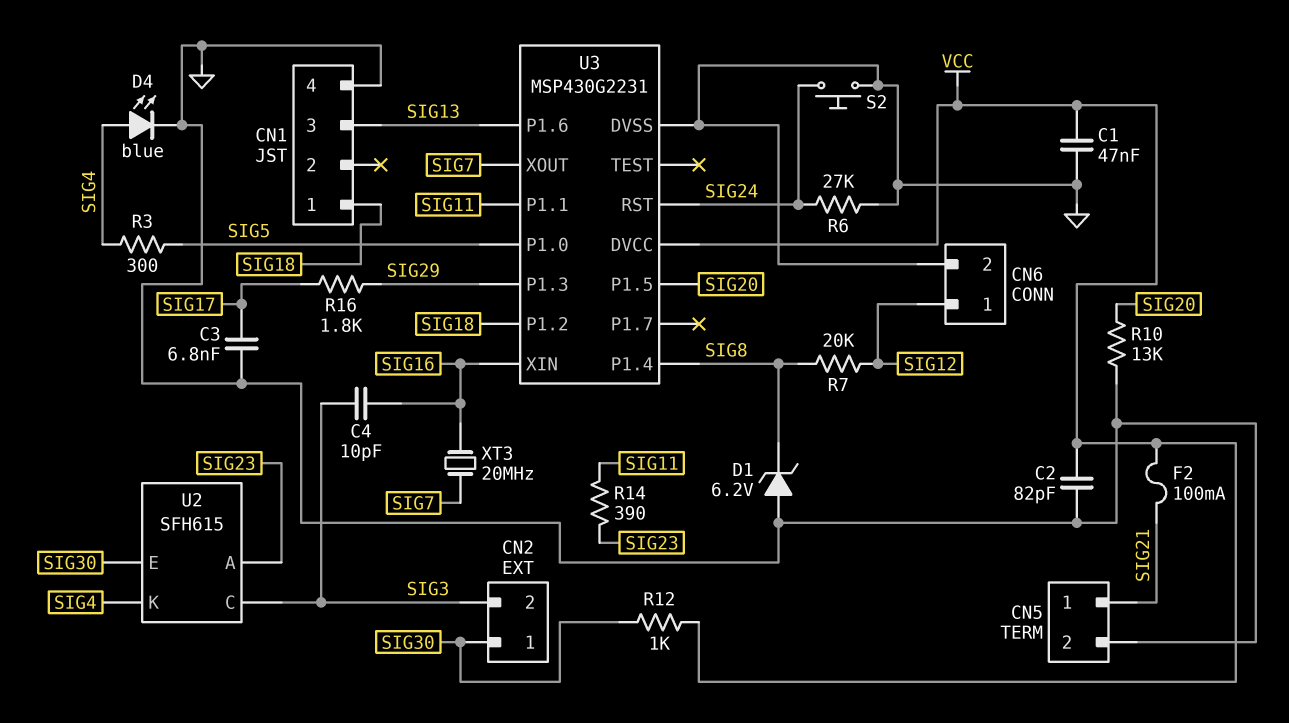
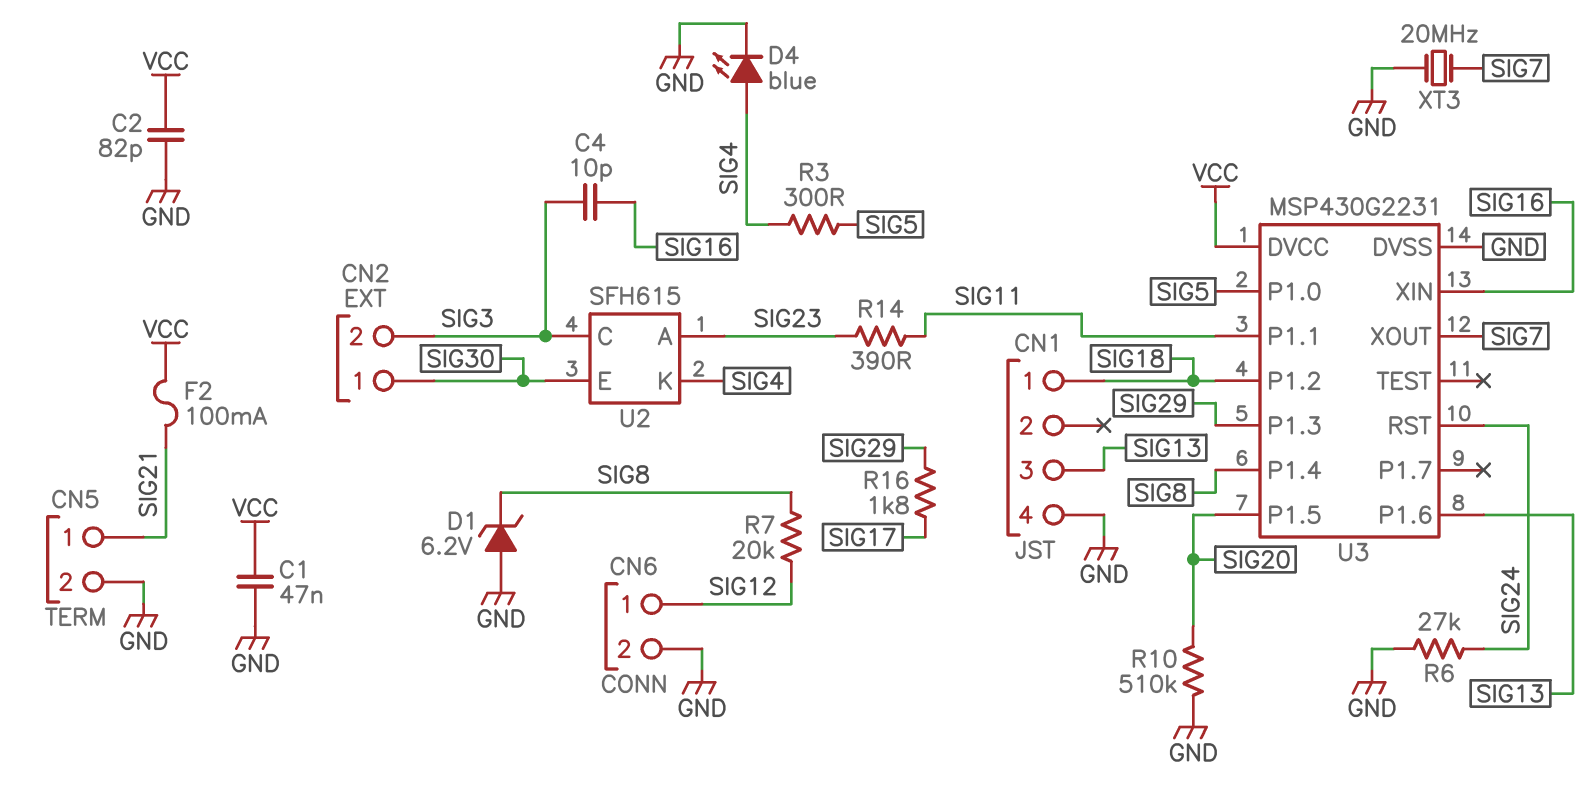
C3: 6.8nF (GND, SIG17) -> none
R10: 13k (GND, SIG20) -> 510k (GND, SIG20)
R12: 1k (SIG30, VCC) -> none
S2: button (GND, SIG24) -> none
XT3: 20MHz (SIG7, SIG16) -> 20MHz (GND, SIG7)

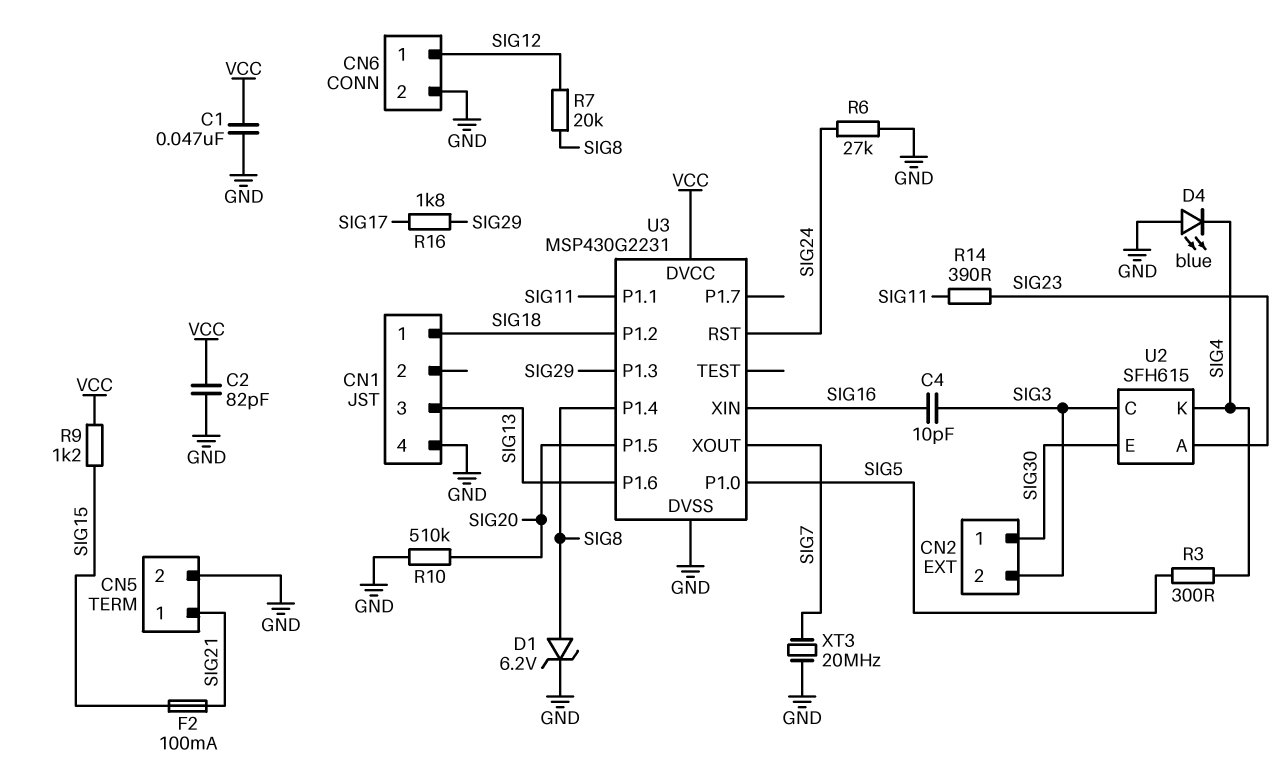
D1: zener 6.2V (A GND, K SIG8) -> zener 6.2V (A SIG8, K GND)
D4: LED blue (A SIG4, K GND) -> LED blue (A GND, K SIG4)
F2: 100mA (SIG21, VCC) -> 100mA (SIG15, SIG21)
R9: none -> 1.2k (SIG15, VCC)

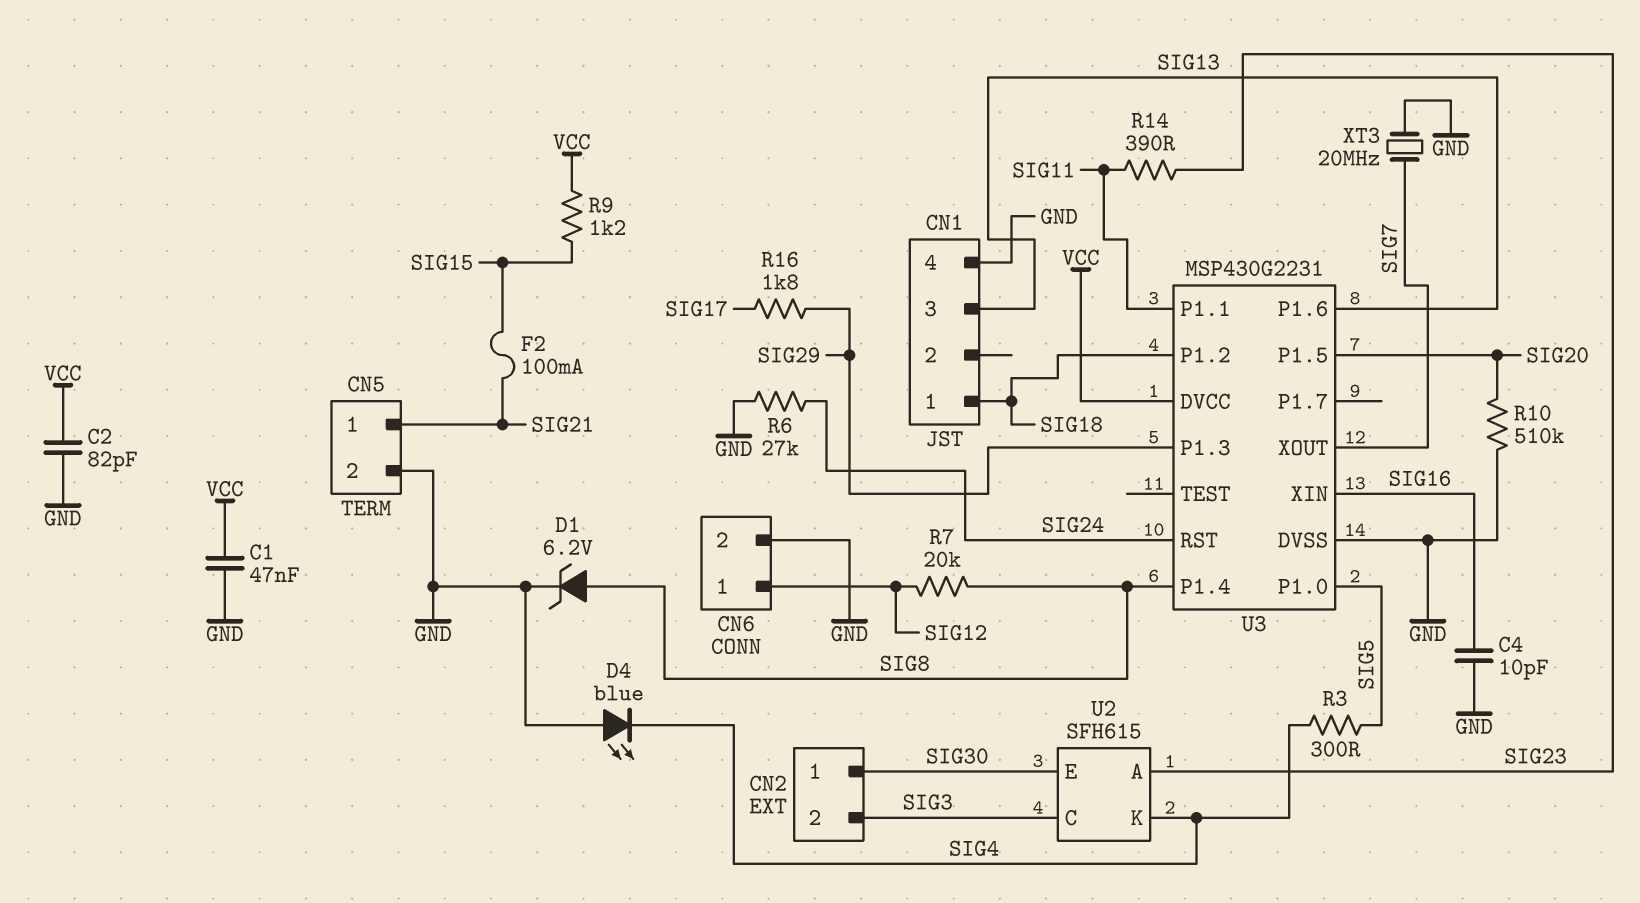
C4: 10pF (SIG3, SIG16) -> 10pF (GND, SIG16)

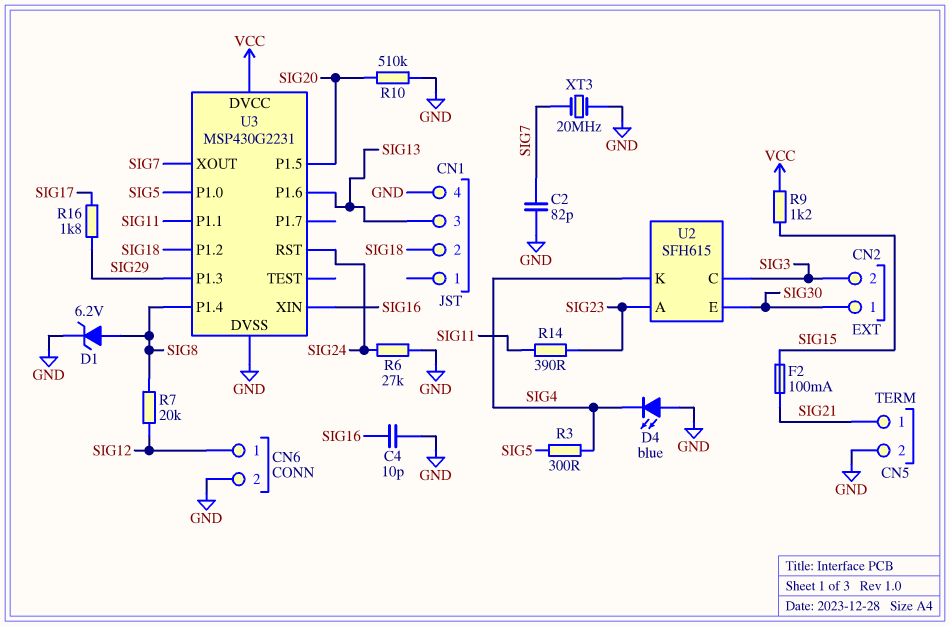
C1: 47nF (GND, VCC) -> none
C2: 82pF (GND, VCC) -> 82pF (GND, SIG7)
CN1 pin 1: SIG18 -> none
CN1 pin 2: none -> SIG18

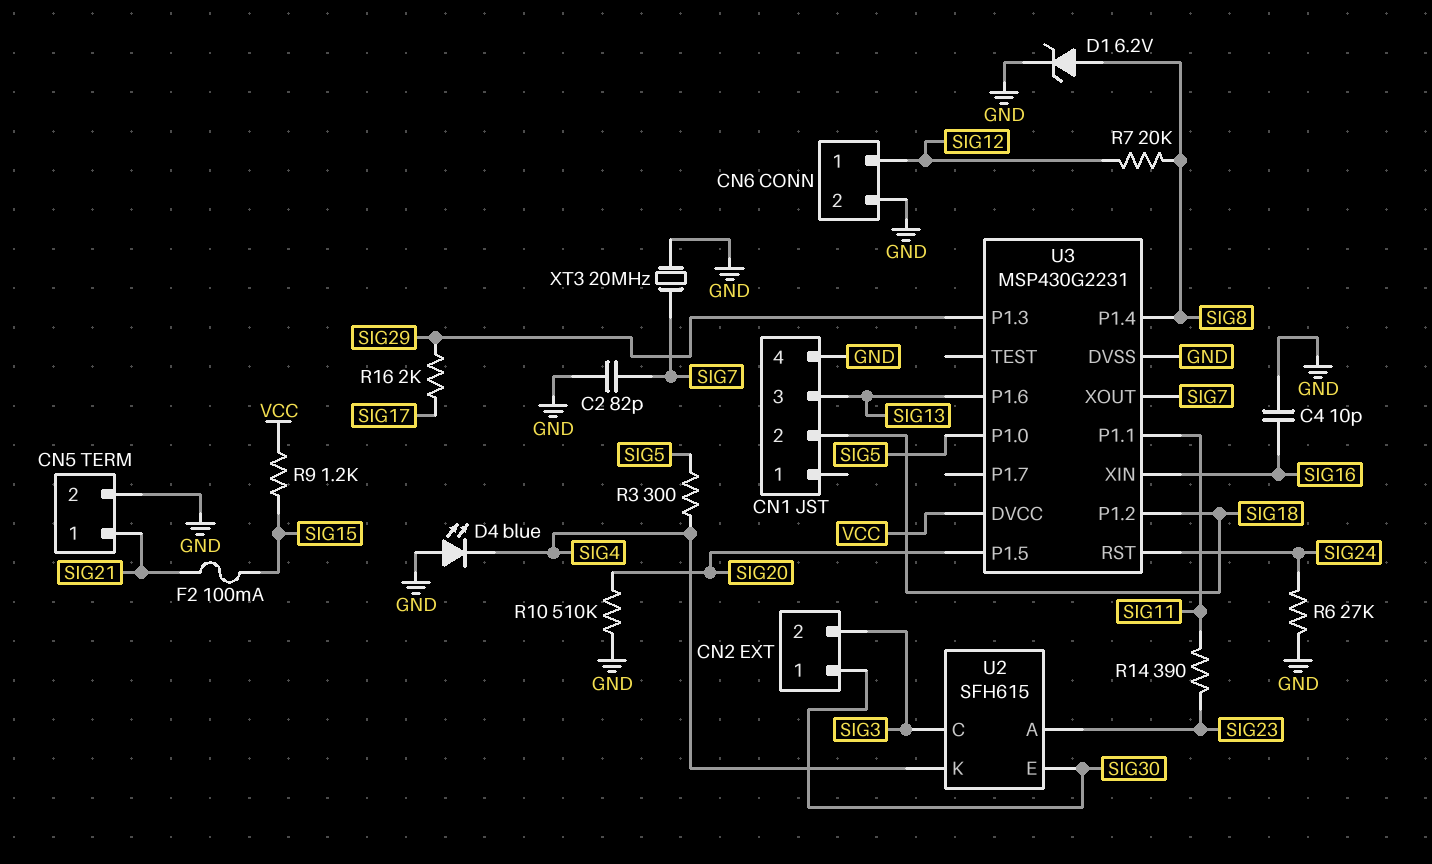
R16: 1.8k (SIG17, SIG29) -> 2k (SIG17, SIG29)

